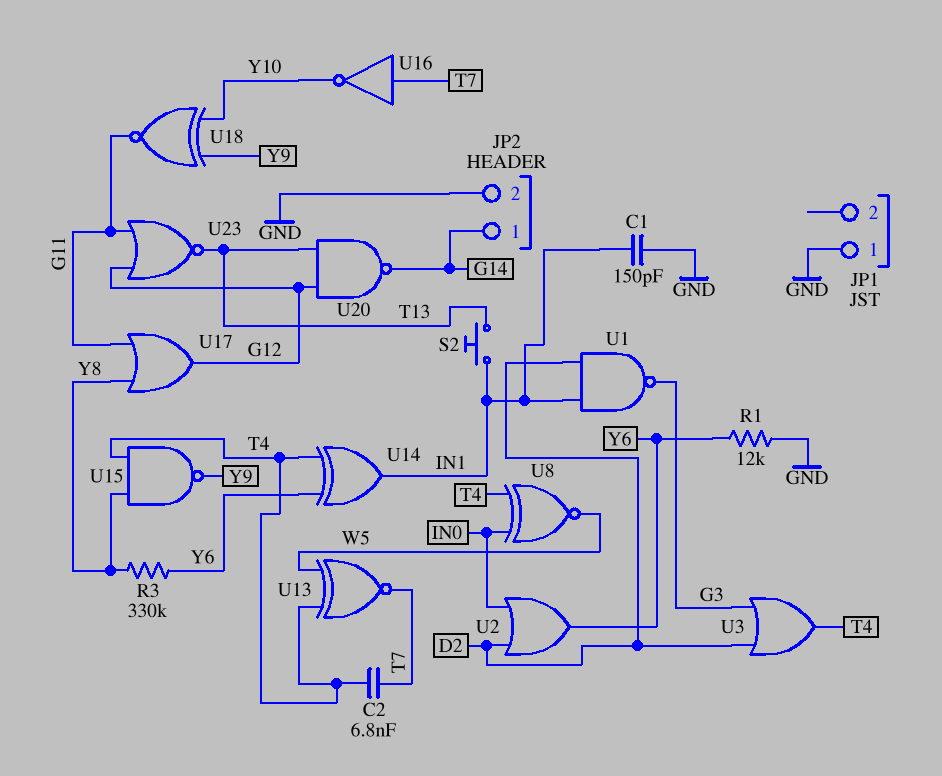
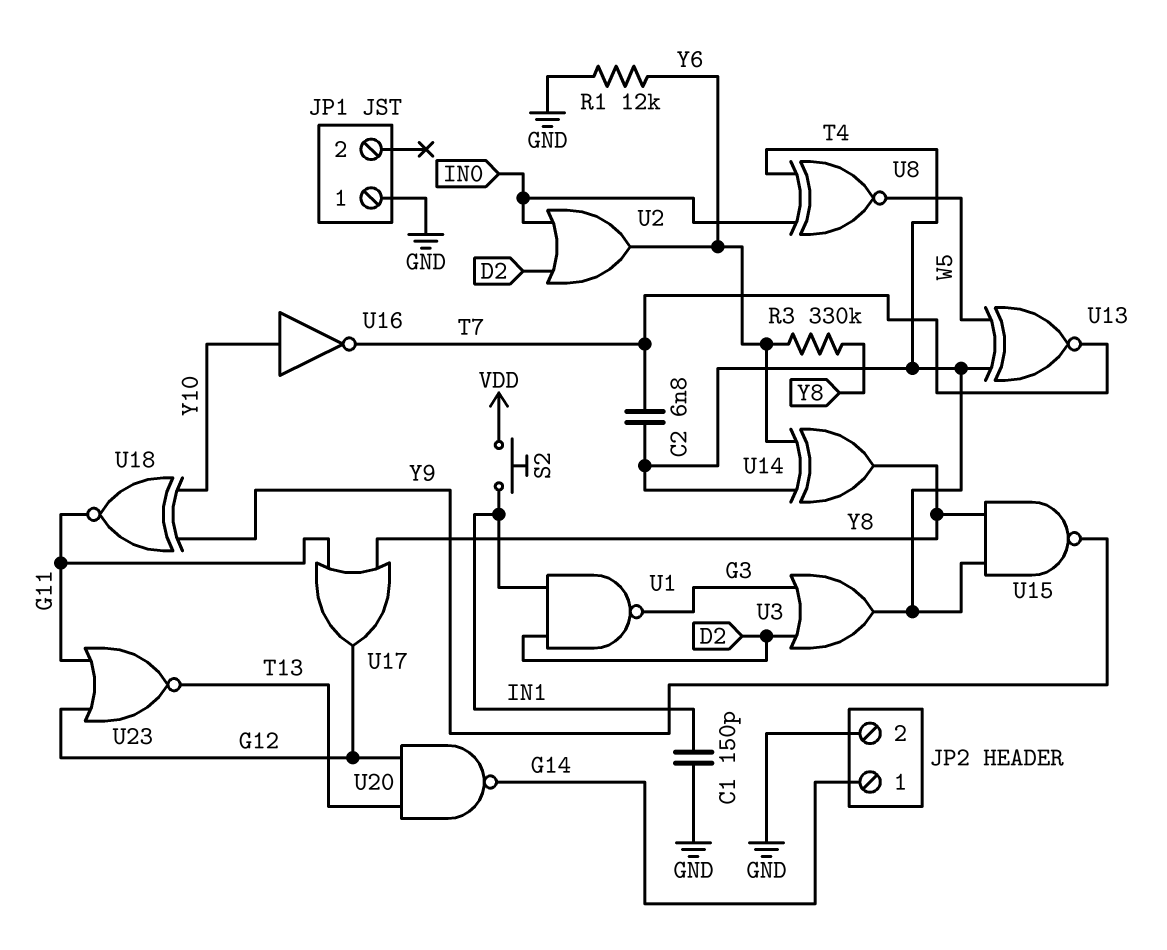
S2: button (IN1, T13) -> button (IN1, VDD)
U14: XOR (in T4, in Y6, out IN1) -> XOR (in T4, in Y6, out Y8)
U16: NOT (in T7, out Y10) -> NOT (in Y10, out T7)

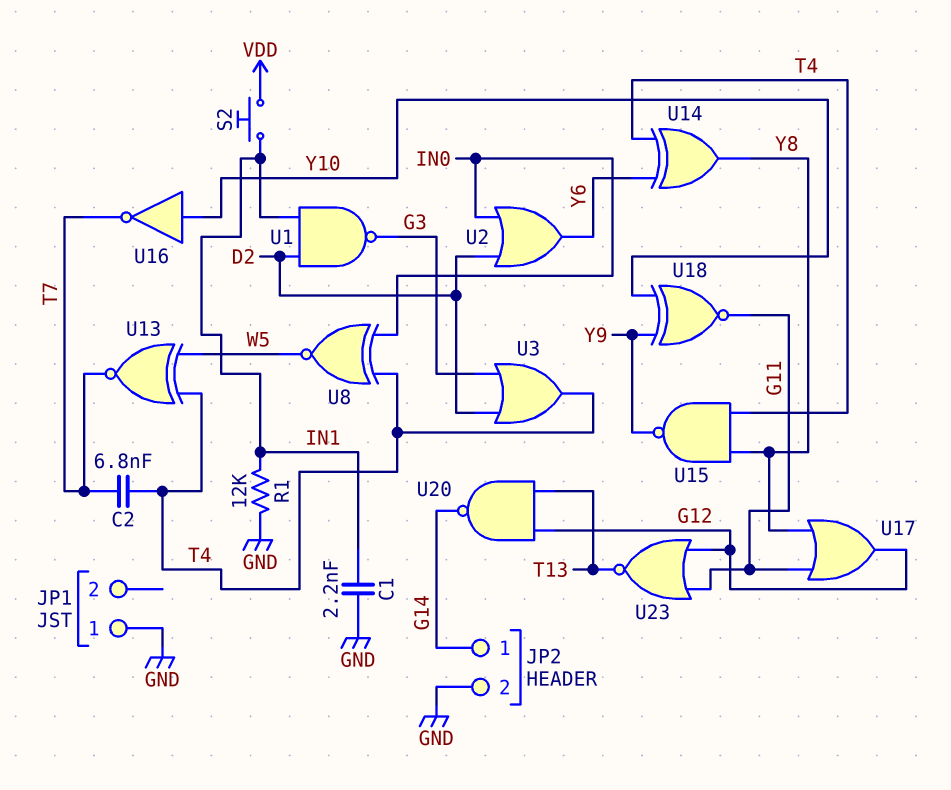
C1: 150pF (GND, IN1) -> 2.2nF (GND, IN1)
R1: 12k (GND, Y6) -> 12k (GND, IN1)
R3: 330k (Y6, Y8) -> none

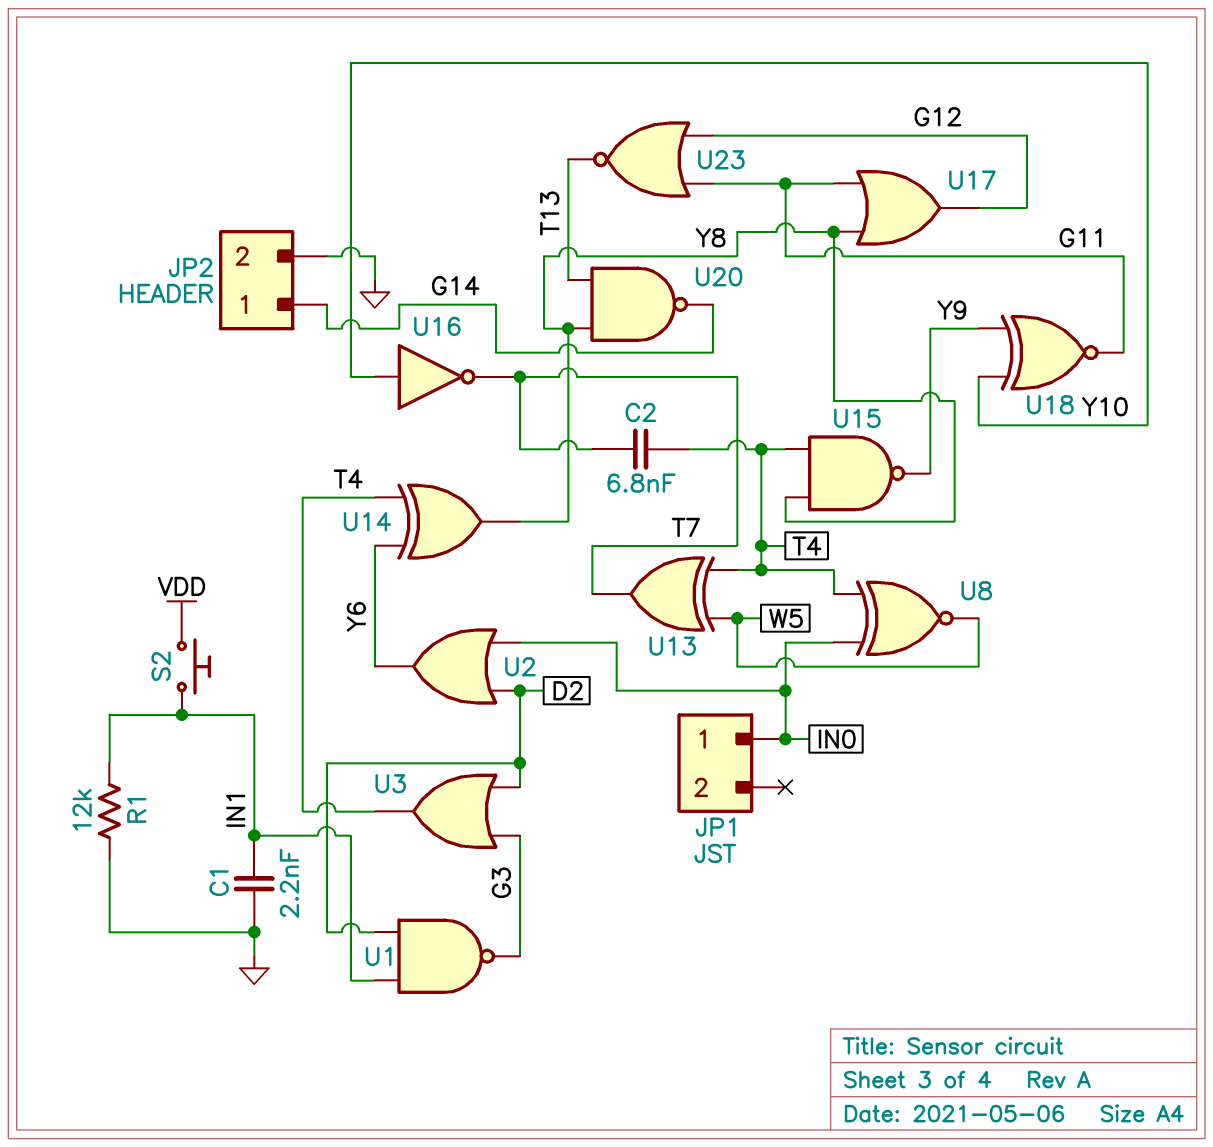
JP1 pin 1: GND -> IN0
U13: XNOR (in T4, in W5, out T7) -> XOR (in T4, in W5, out T7)
U20: NAND (in G12, in T13, out G14) -> NAND (in T13, in Y8, out G14)

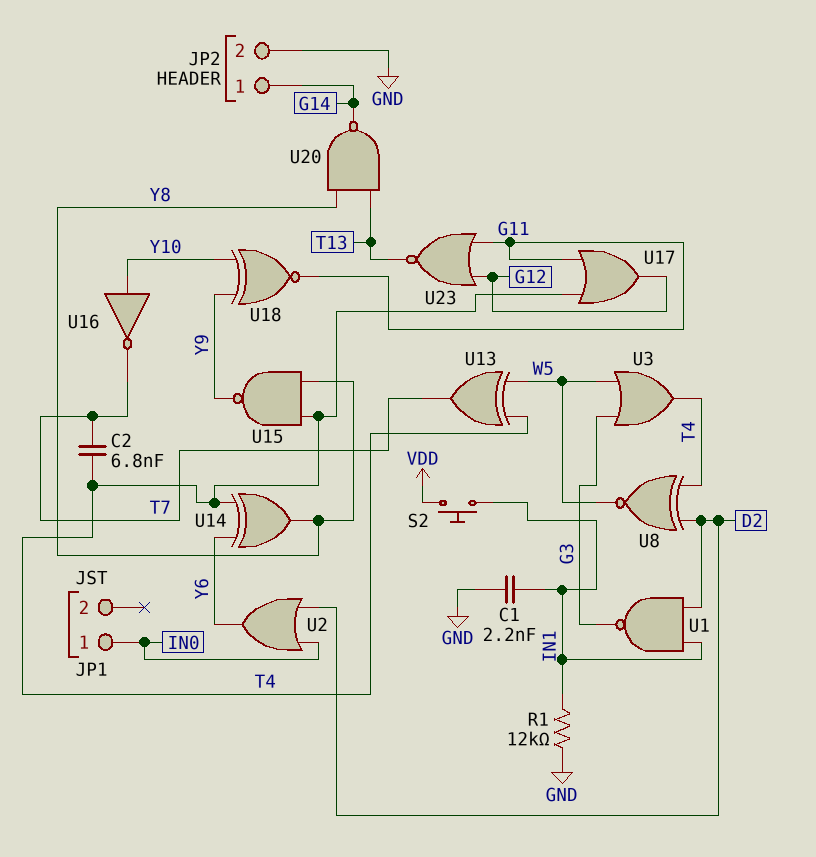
U3: OR (in D2, in G3, out T4) -> OR (in G3, in W5, out T4)
U8: XNOR (in IN0, in T4, out W5) -> XNOR (in D2, in T4, out W5)
U17: OR (in G11, in Y8, out G12) -> OR (in G11, in T4, out G12)

